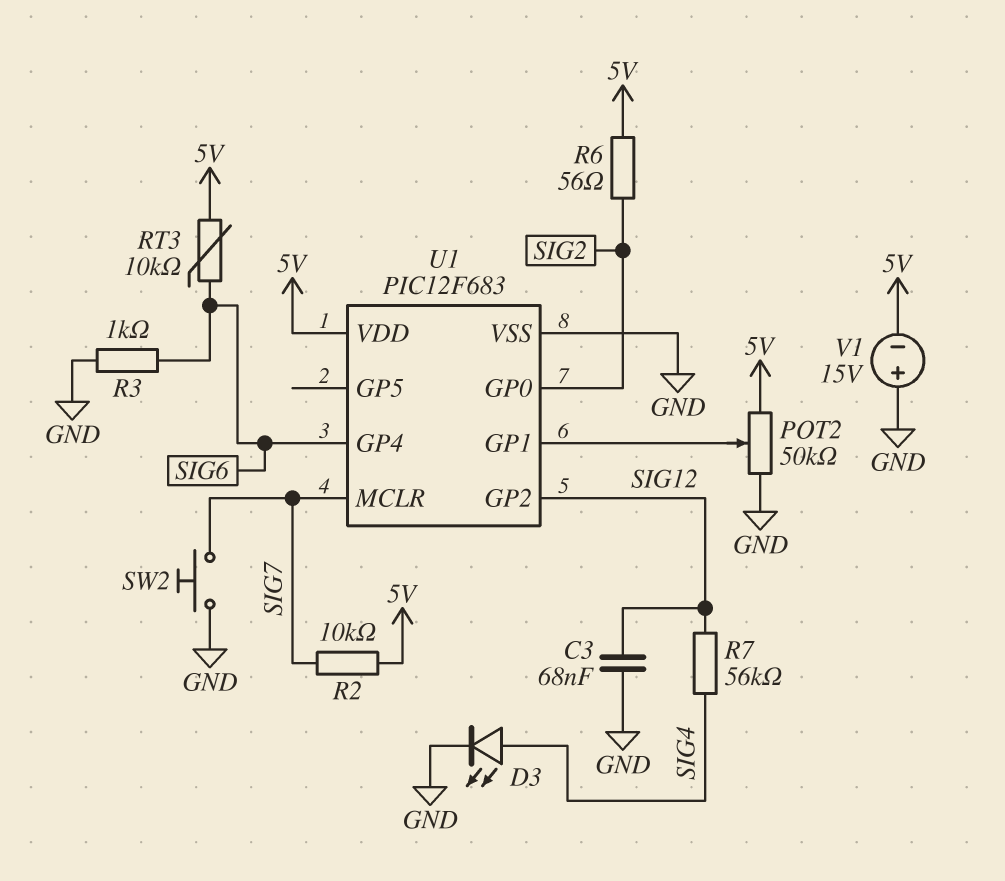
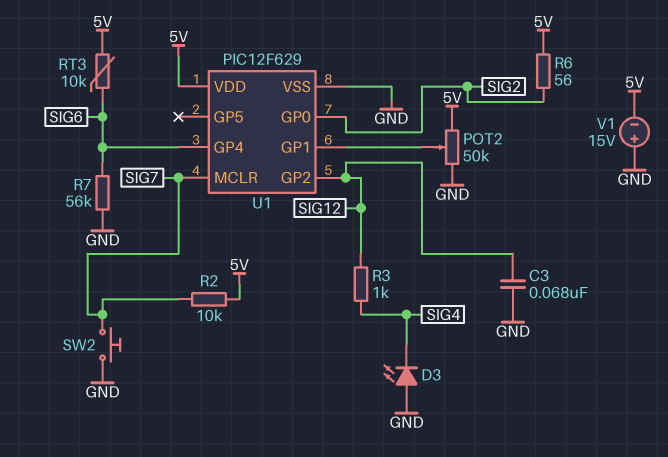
D3: LED (A SIG4, K GND) -> LED (A GND, K SIG4)
R3: 1k (GND, SIG6) -> 1k (SIG4, SIG12)
R7: 56k (SIG4, SIG12) -> 56k (GND, SIG6)
U1: PIC12F683 -> PIC12F629

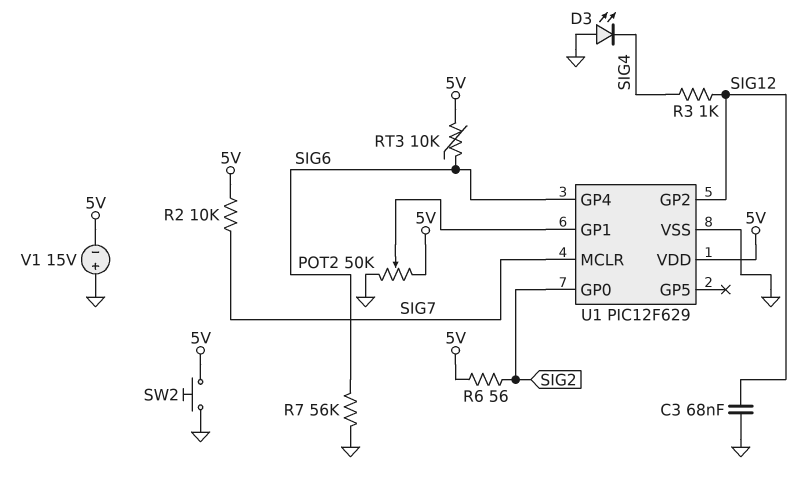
SW2: button (GND, SIG7) -> button (5V, GND)

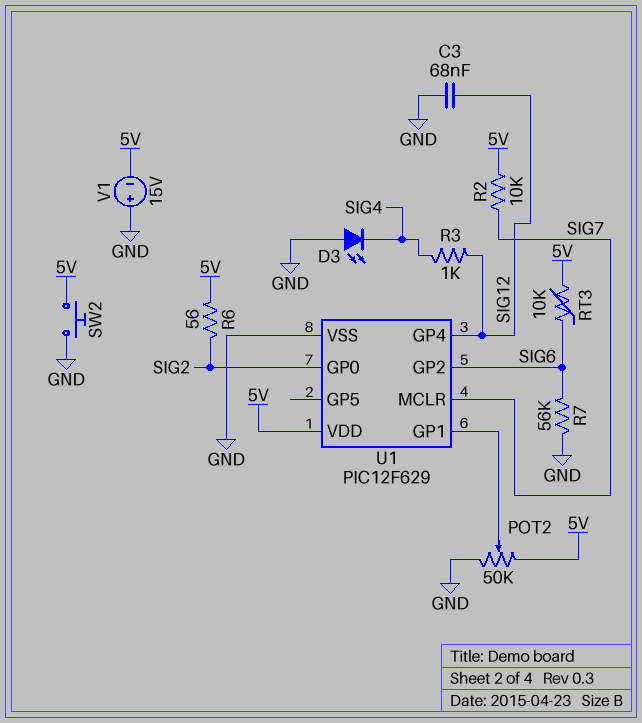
U1 pin GP2: SIG12 -> SIG6
U1 pin GP4: SIG6 -> SIG12

